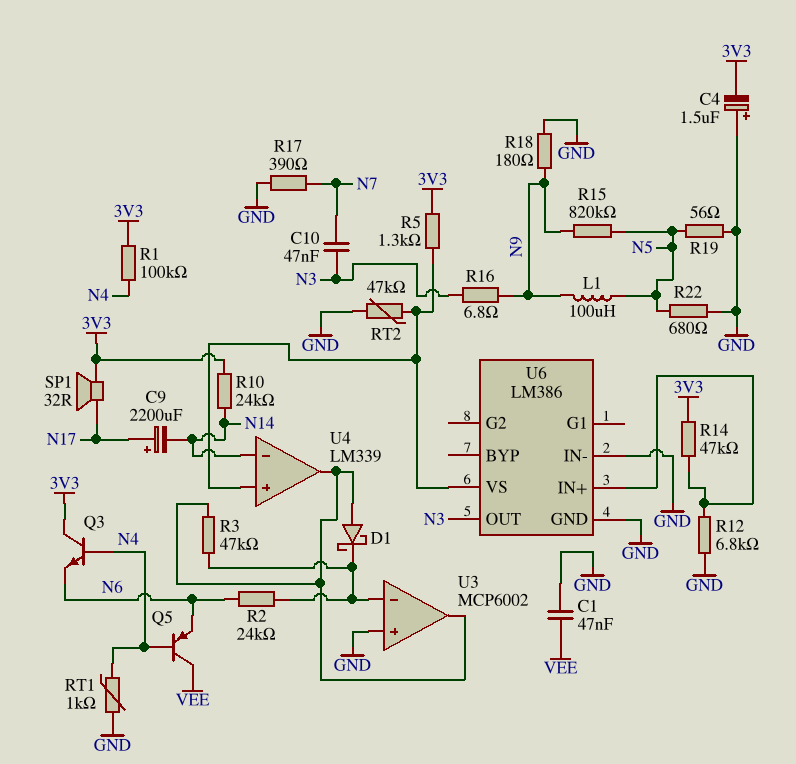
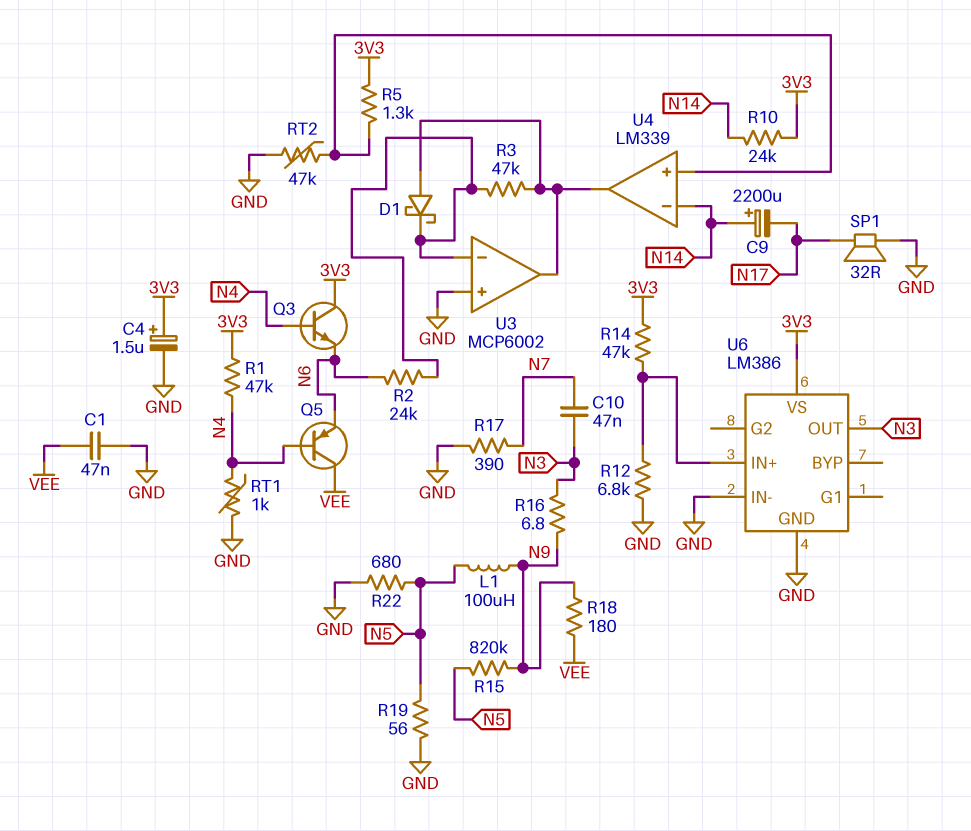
C4: 1.5uF (plus GND, minus 3V3) -> 1.5uF (plus 3V3, minus GND)
C9: 2200uF (plus N17, minus N14) -> 2200uF (plus N14, minus N17)
R1: 100k (3V3, N4) -> 47k (3V3, N4)
R18: 180 (GND, N9) -> 180 (N9, VEE)
SP1: speaker 32R (3V3, N17) -> speaker 32R (GND, N17)
U6 pin VS: U4/in+ -> 3V3

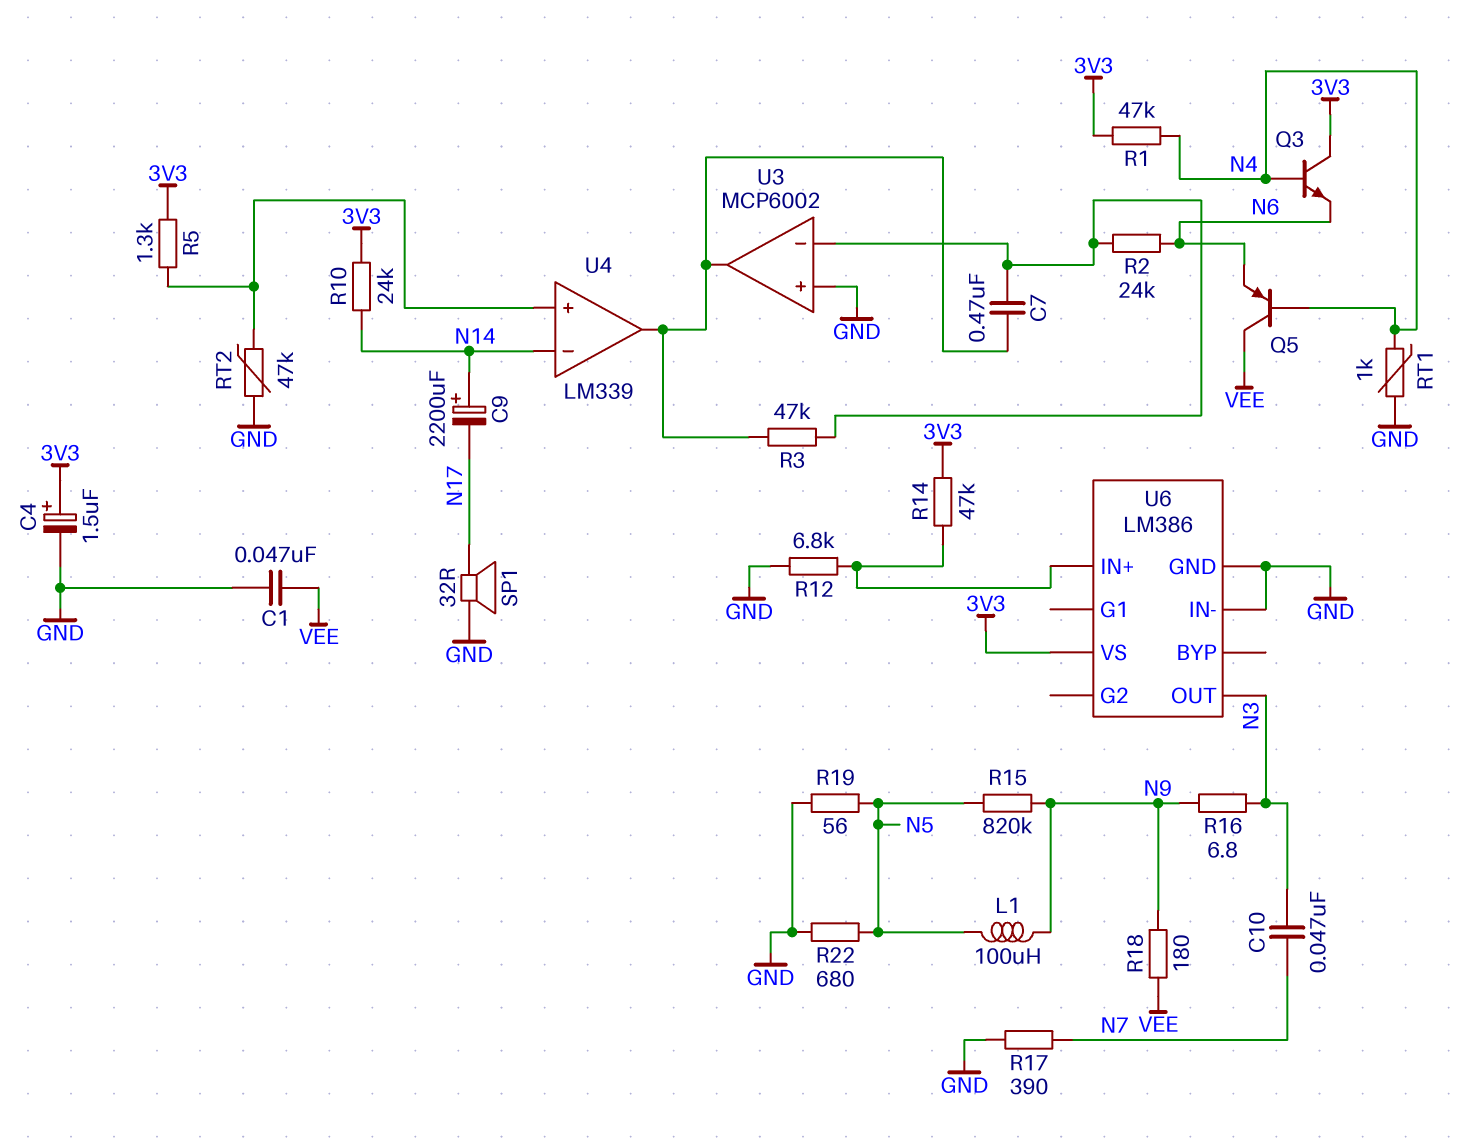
C7: none -> 470nF (U3/in-, U3/out)
D1: schottky (A U3/out, K U3/in-) -> none

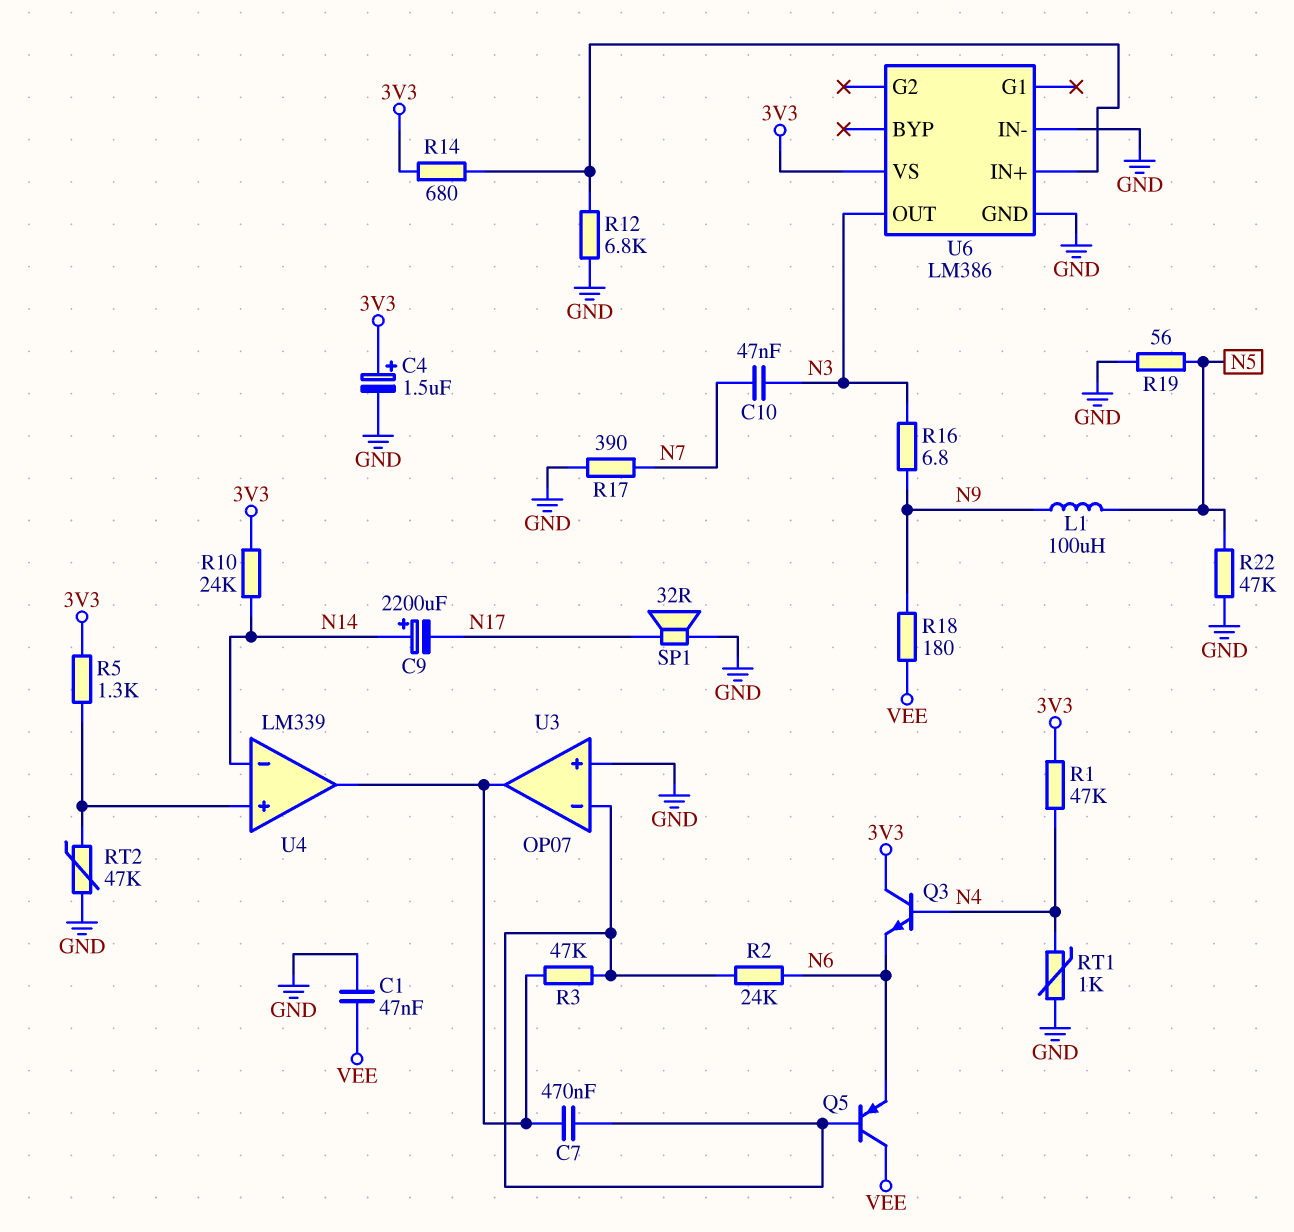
Q5: PNP (B N4, C VEE, E N6) -> PNP (B U3/in-, C VEE, E N6)
R14: 47k (3V3, U6/IN+) -> 680 (3V3, U6/IN+)
R15: 820k (N5, N9) -> none
R22: 680 (GND, N5) -> 47k (GND, N5)
U3: MCP6002 -> OP07

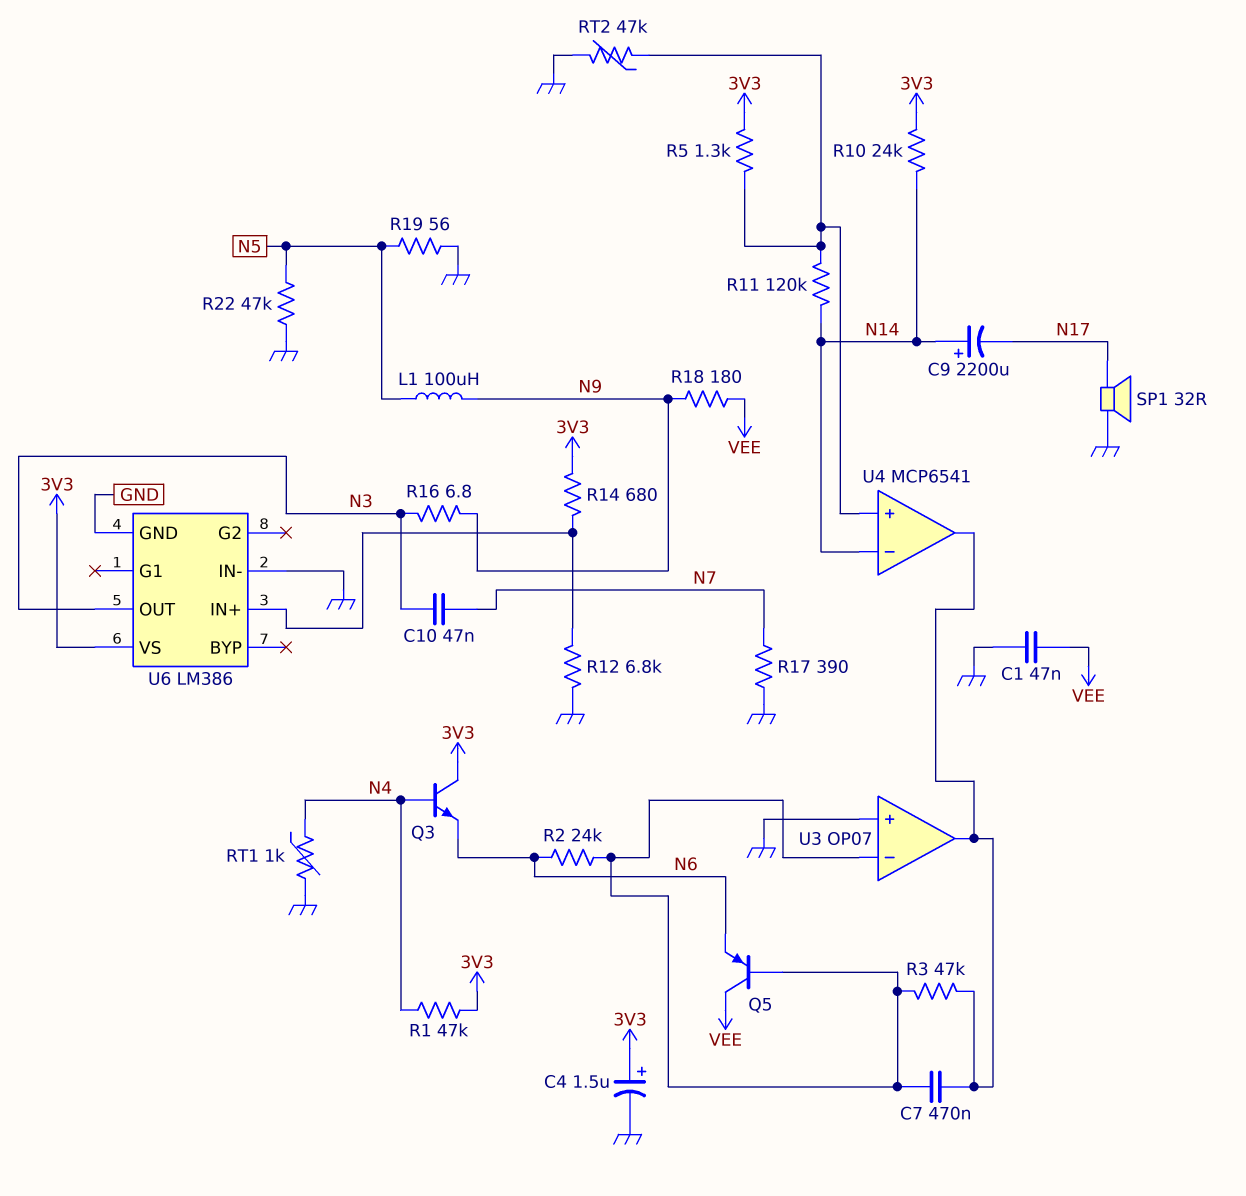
R11: none -> 120k (N14, U4/in+)
U4: LM339 -> MCP6541

